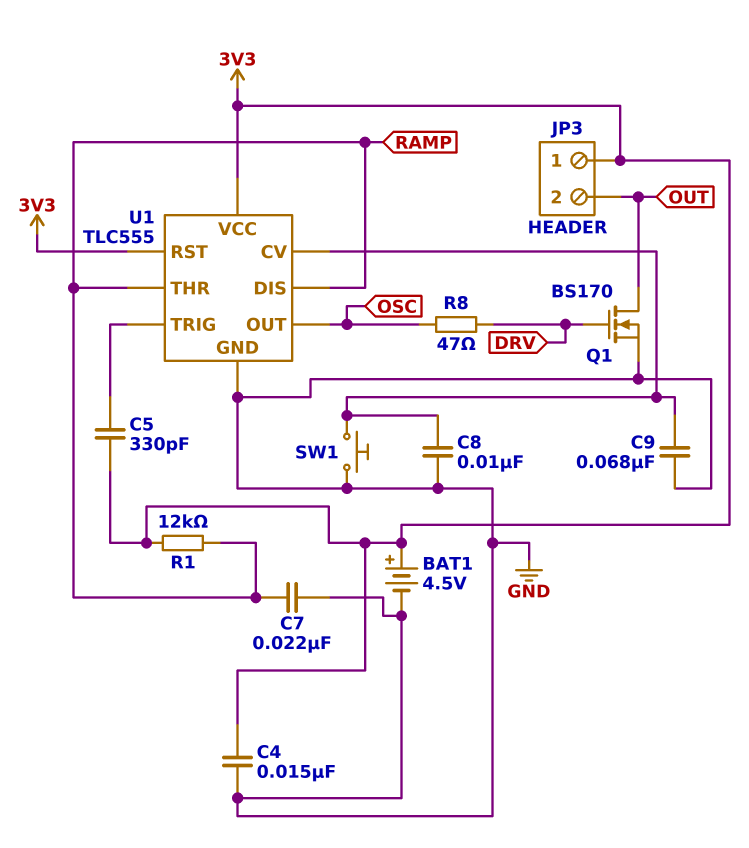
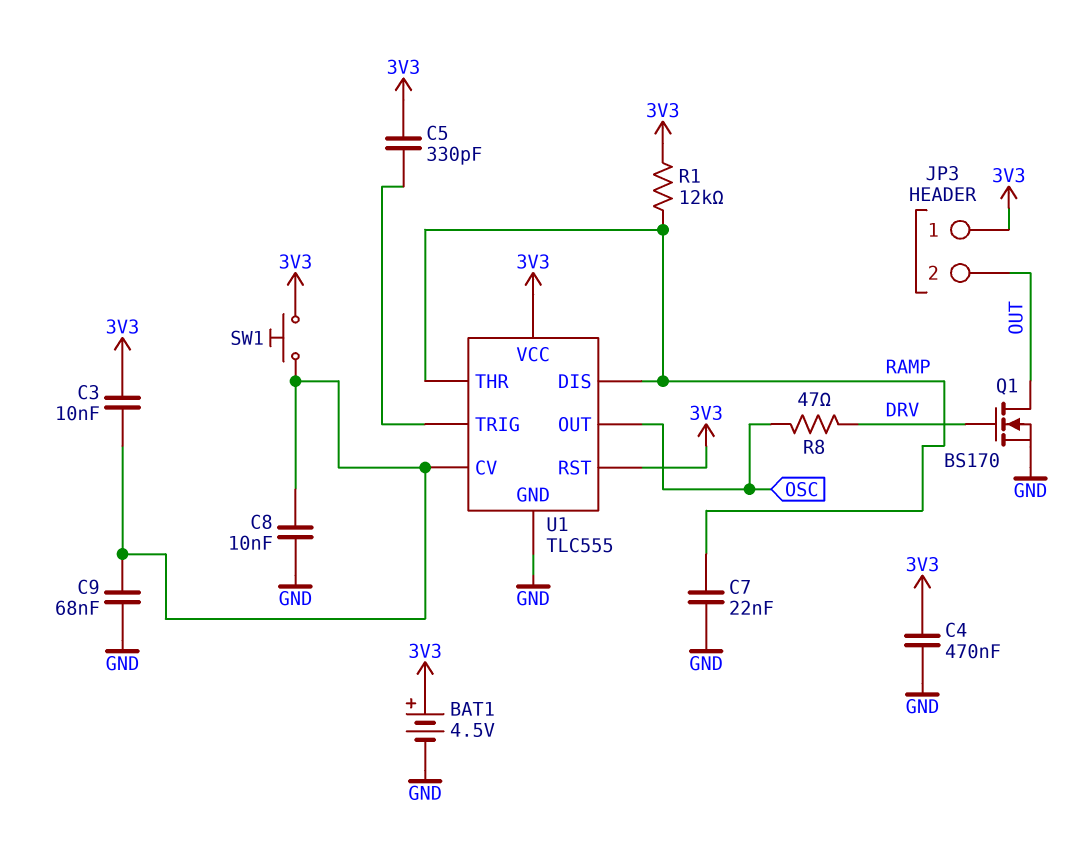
C3: none -> 10nF (3V3, U1/CV)
C4: 15nF (3V3, GND) -> 470nF (3V3, GND)
SW1: button (GND, U1/CV) -> button (3V3, U1/CV)

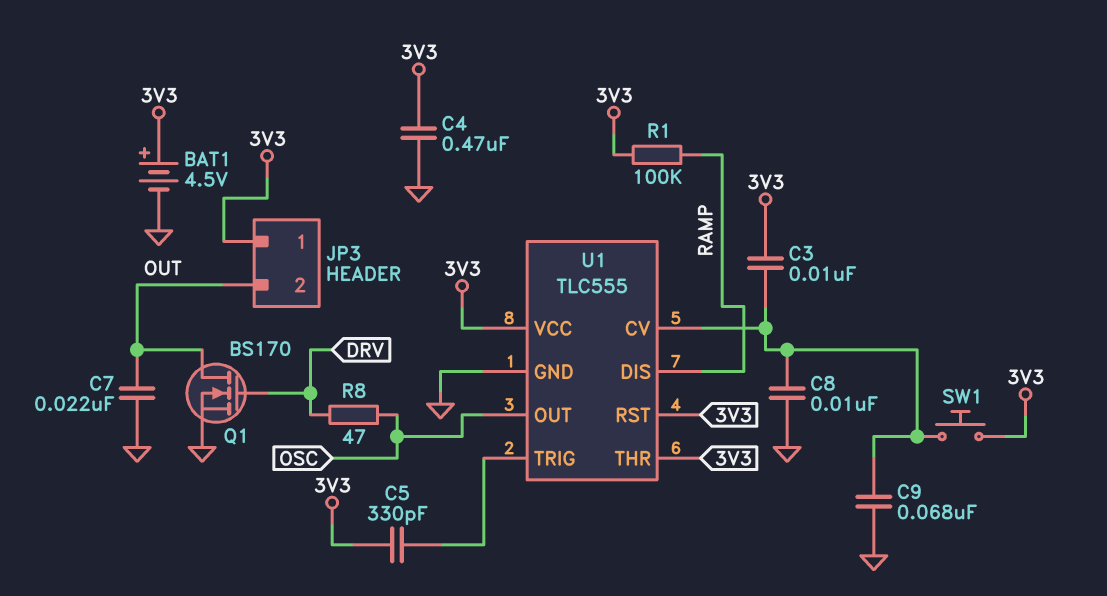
C7: 22nF (GND, RAMP) -> 22nF (GND, OUT)
R1: 12k (3V3, RAMP) -> 100k (3V3, RAMP)
U1 pin THR: RAMP -> 3V3

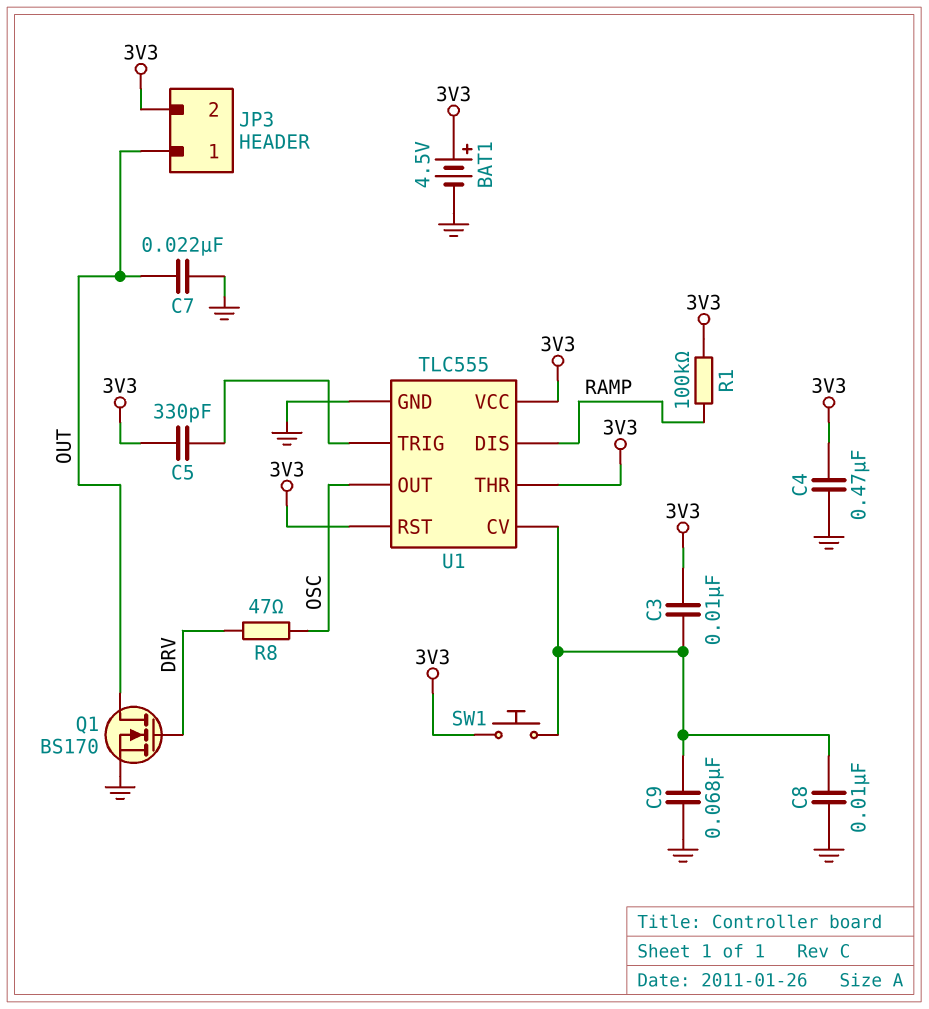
JP3 pin 1: 3V3 -> OUT
JP3 pin 2: OUT -> 3V3

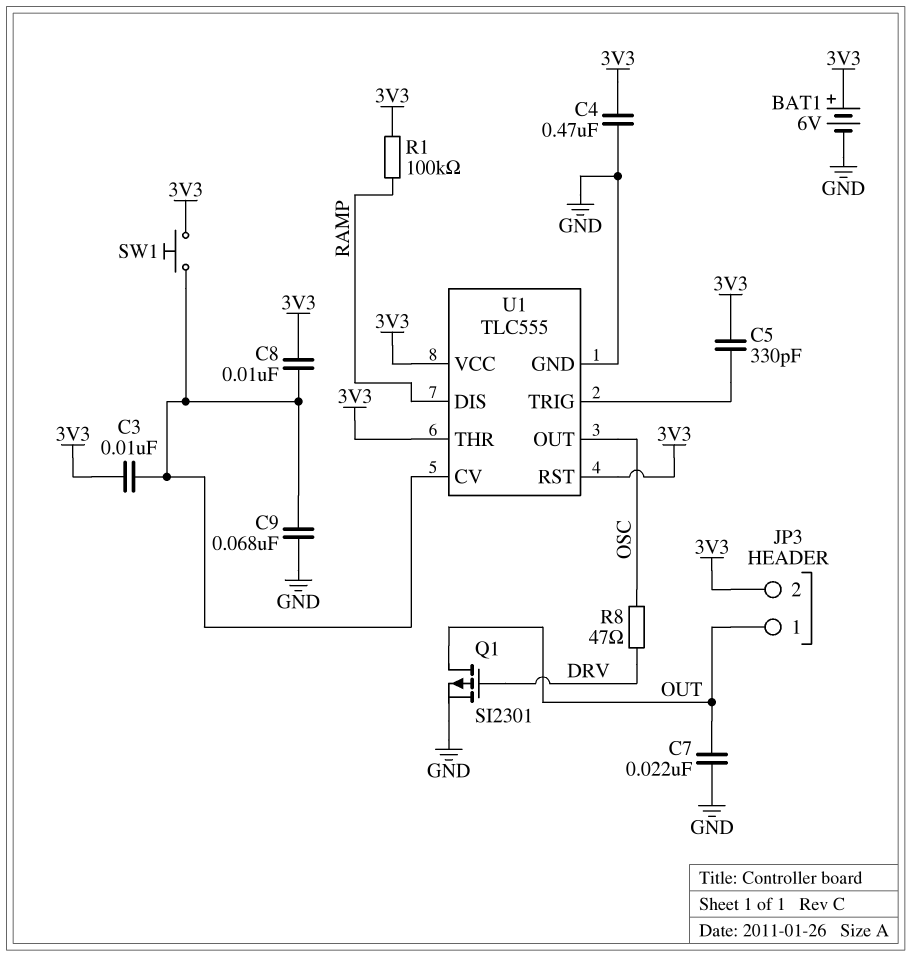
BAT1: 4.5V (plus 3V3, minus GND) -> 6V (plus 3V3, minus GND)
C8: 10nF (GND, U1/CV) -> 10nF (3V3, U1/CV)
Q1: NMOS BS170 (G DRV, D OUT, S GND) -> PMOS SI2301 (G DRV, D OUT, S GND)

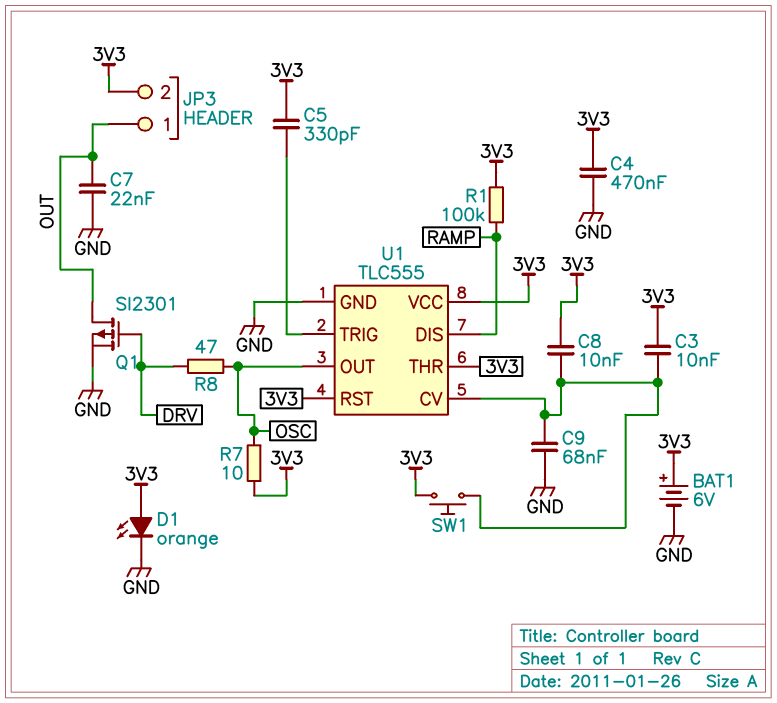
D1: none -> LED orange (A 3V3, K GND)
R7: none -> 10 (3V3, OSC)

